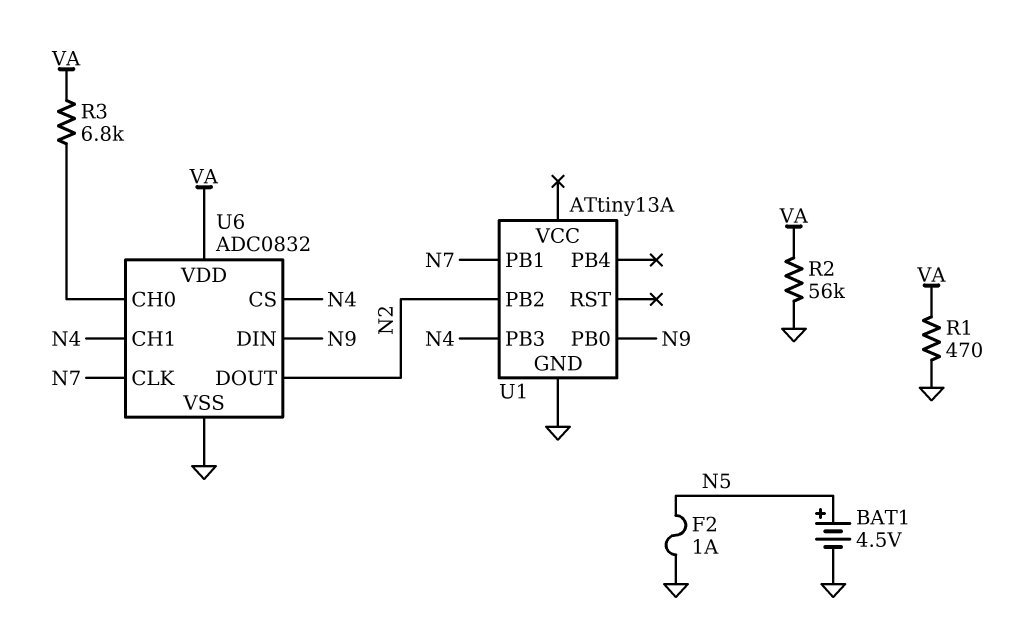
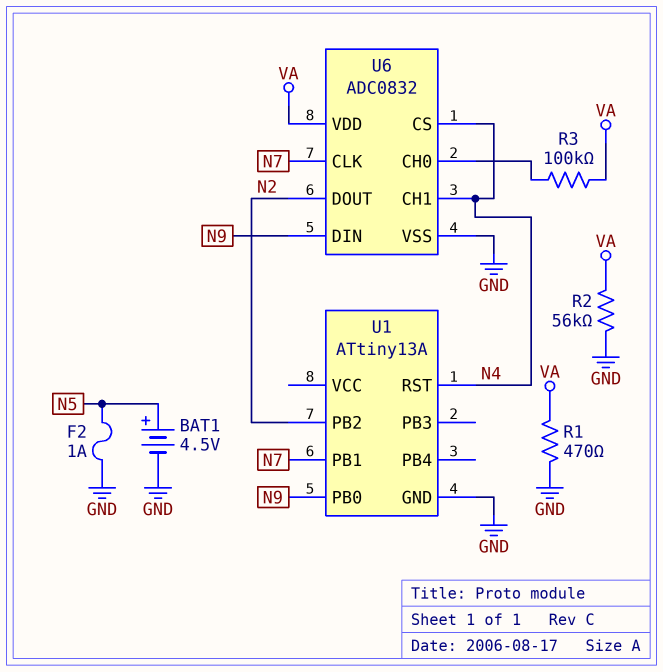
R3: 6.8k (U6/CH0, VA) -> 100k (U6/CH0, VA)
U1 pin PB3: N4 -> none
U1 pin RST: none -> N4

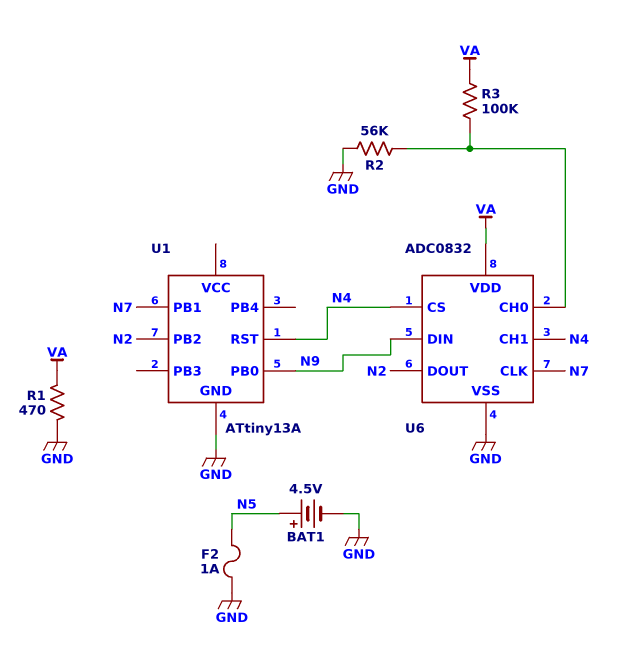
R2: 56k (GND, VA) -> 56k (GND, U6/CH0)

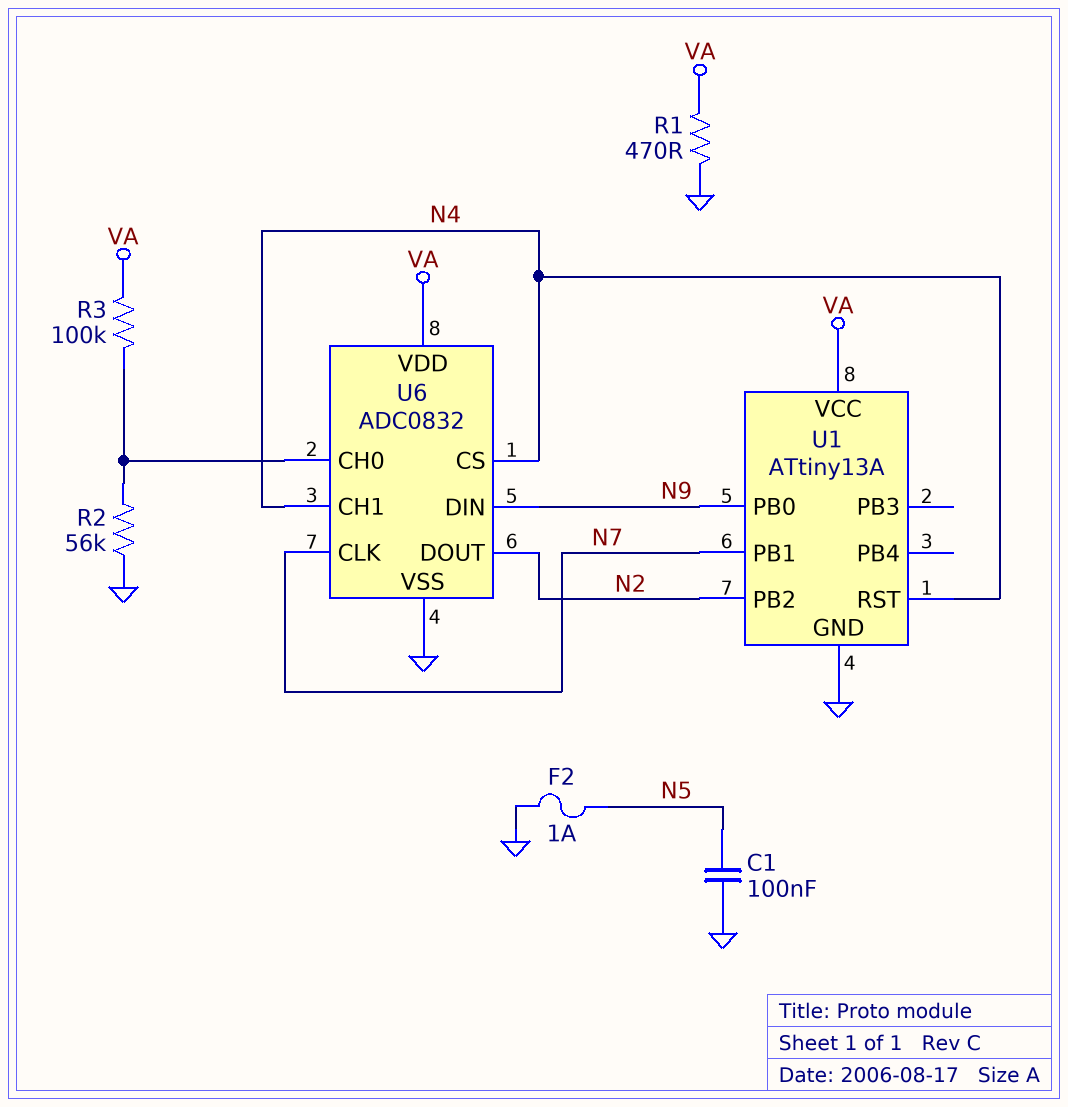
BAT1: 4.5V (plus N5, minus GND) -> none
C1: none -> 100nF (GND, N5)
U1 pin VCC: none -> VA

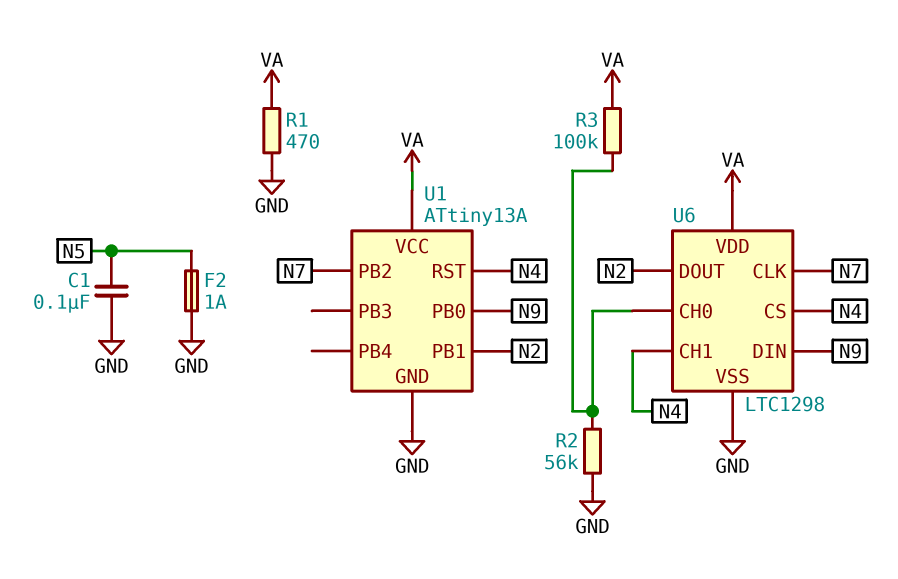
U1 pin PB1: N7 -> N2
U1 pin PB2: N2 -> N7
U6: ADC0832 -> LTC1298

